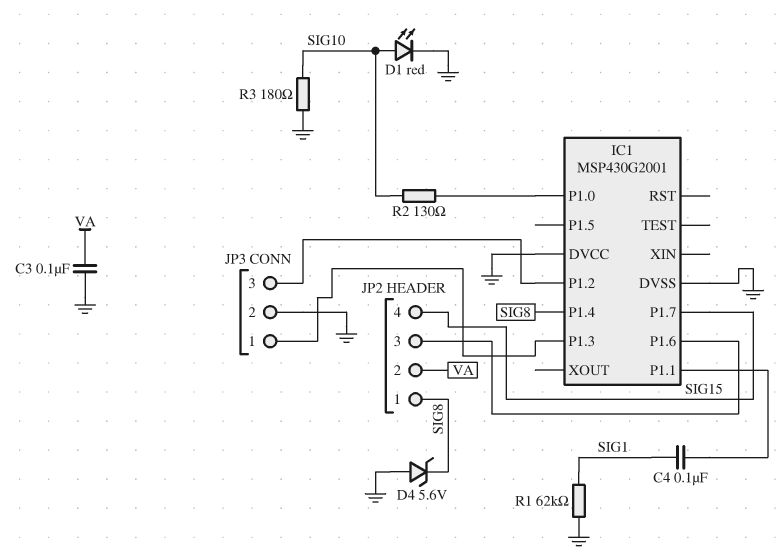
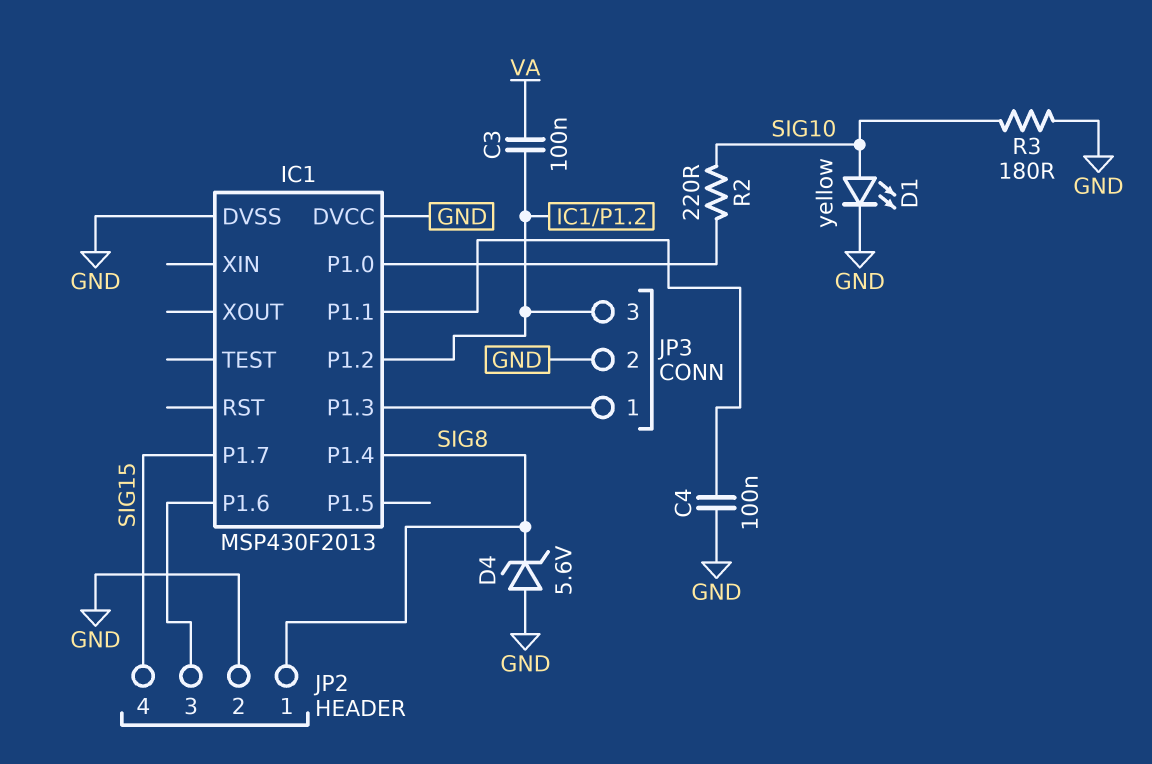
C3: 100nF (GND, VA) -> 100nF (IC1/P1.2, VA)
C4: 100nF (IC1/P1.1, SIG1) -> 100nF (GND, IC1/P1.1)
D1: LED red (A SIG10, K GND) -> LED yellow (A SIG10, K GND)
IC1: MSP430G2001 -> MSP430F2013
JP2 pin 2: VA -> GND
R1: 62k (GND, SIG1) -> none
R2: 130 (IC1/P1.0, SIG10) -> 220 (IC1/P1.0, SIG10)

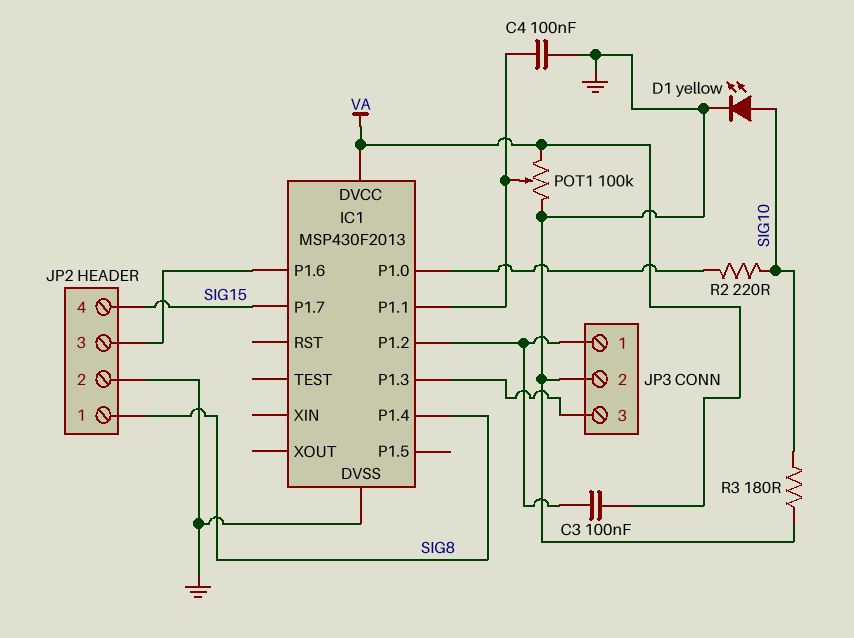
D4: zener 5.6V (A GND, K SIG8) -> none
IC1 pin DVCC: GND -> VA
JP3 pin 1: IC1/P1.3 -> IC1/P1.2
JP3 pin 3: IC1/P1.2 -> IC1/P1.3
POT1: none -> 100k (GND, VA, wiper IC1/P1.1)

